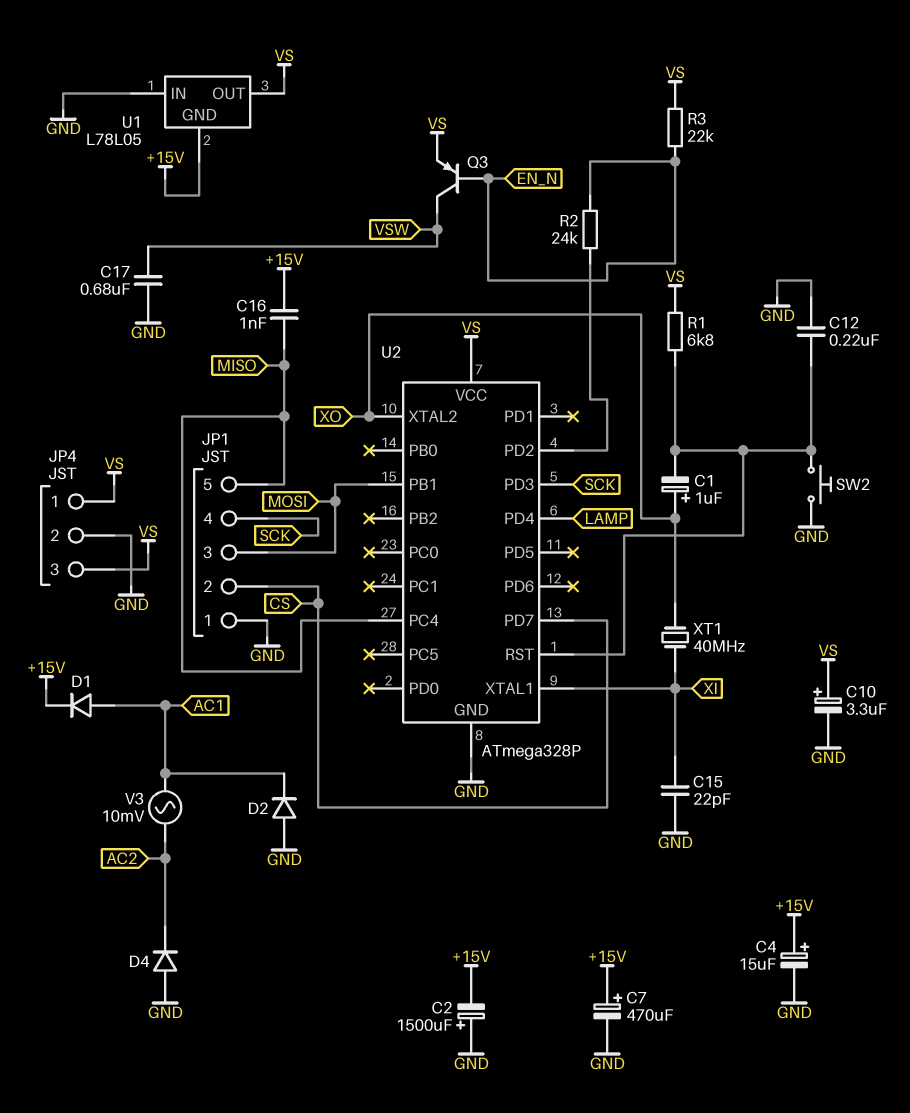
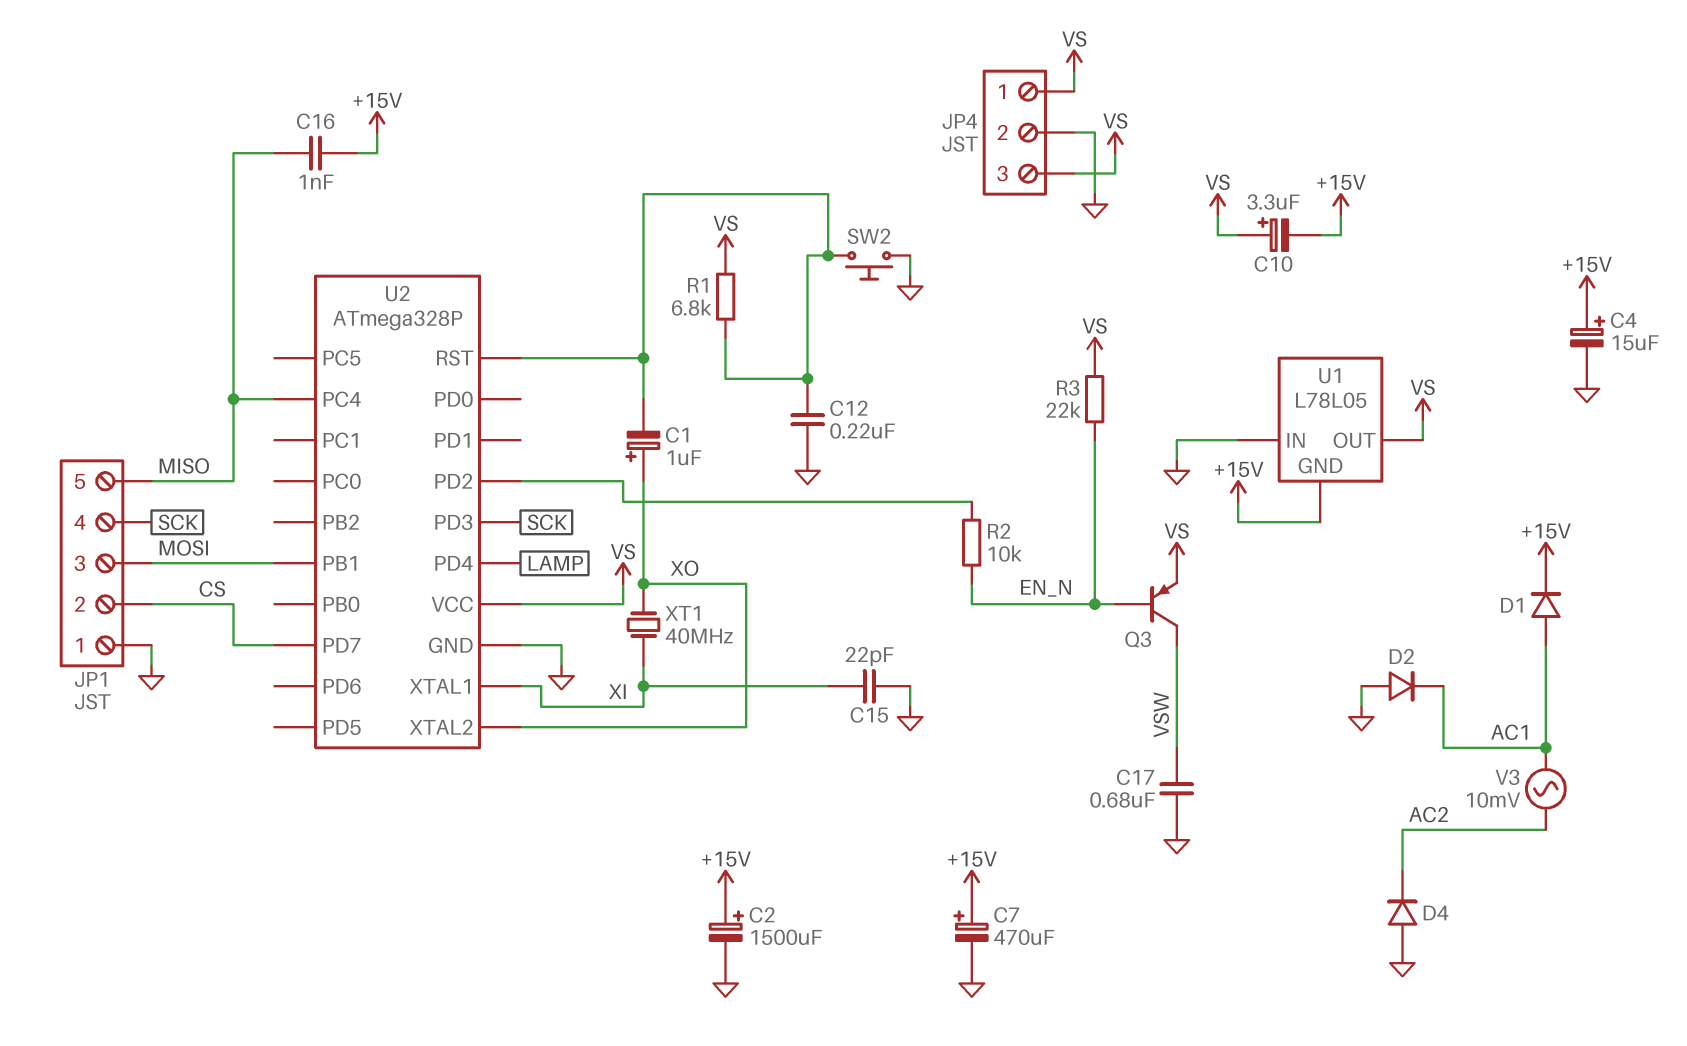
C2: 1500uF (plus GND, minus +15V) -> 1500uF (plus +15V, minus GND)
C10: 3.3uF (plus VS, minus GND) -> 3.3uF (plus VS, minus +15V)
R2: 24k (EN_N, U2/PD2) -> 10k (EN_N, U2/PD2)

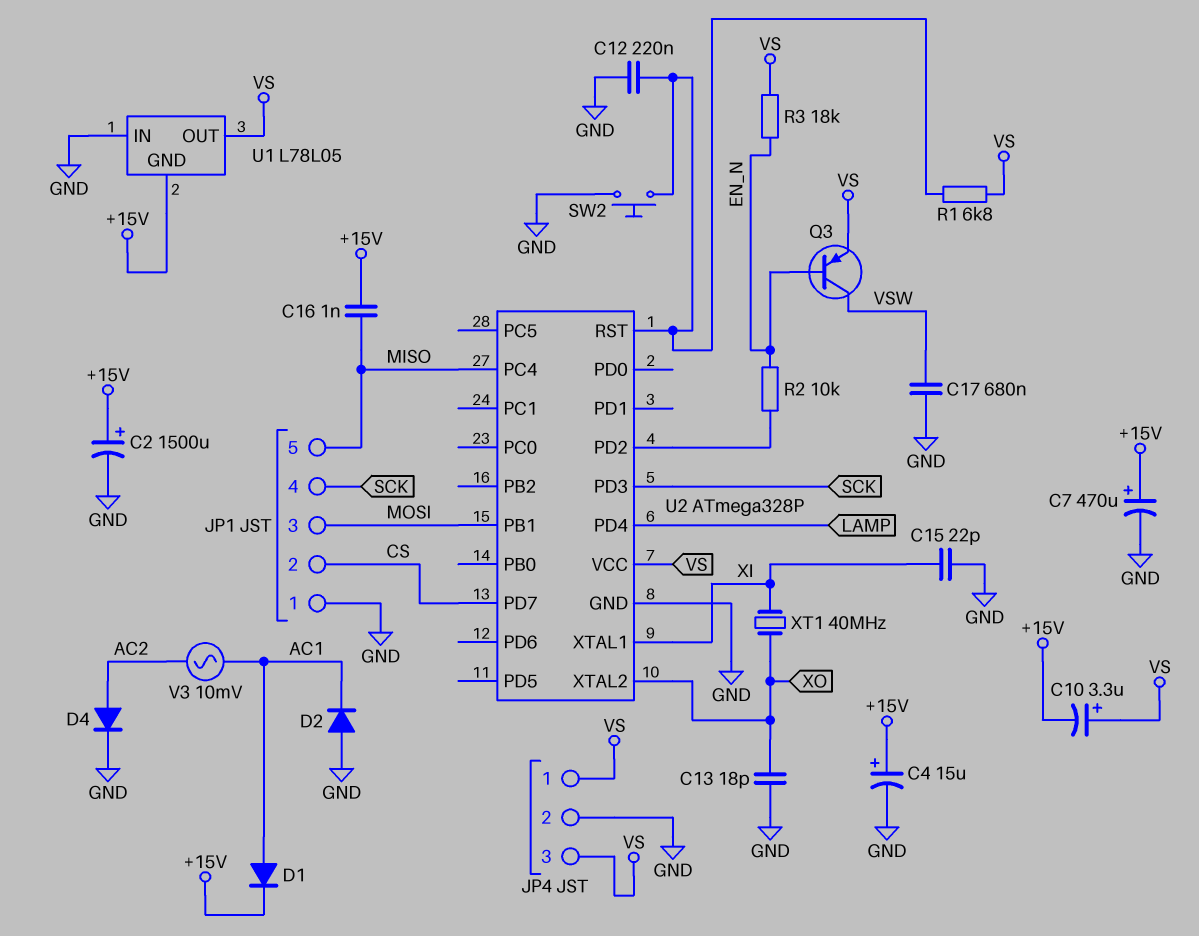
C1: 1uF (plus XO, minus U2/RST) -> none
C13: none -> 18pF (GND, XO)
D4: diode (A GND, K AC2) -> diode (A AC2, K GND)
R3: 22k (EN_N, VS) -> 18k (EN_N, VS)

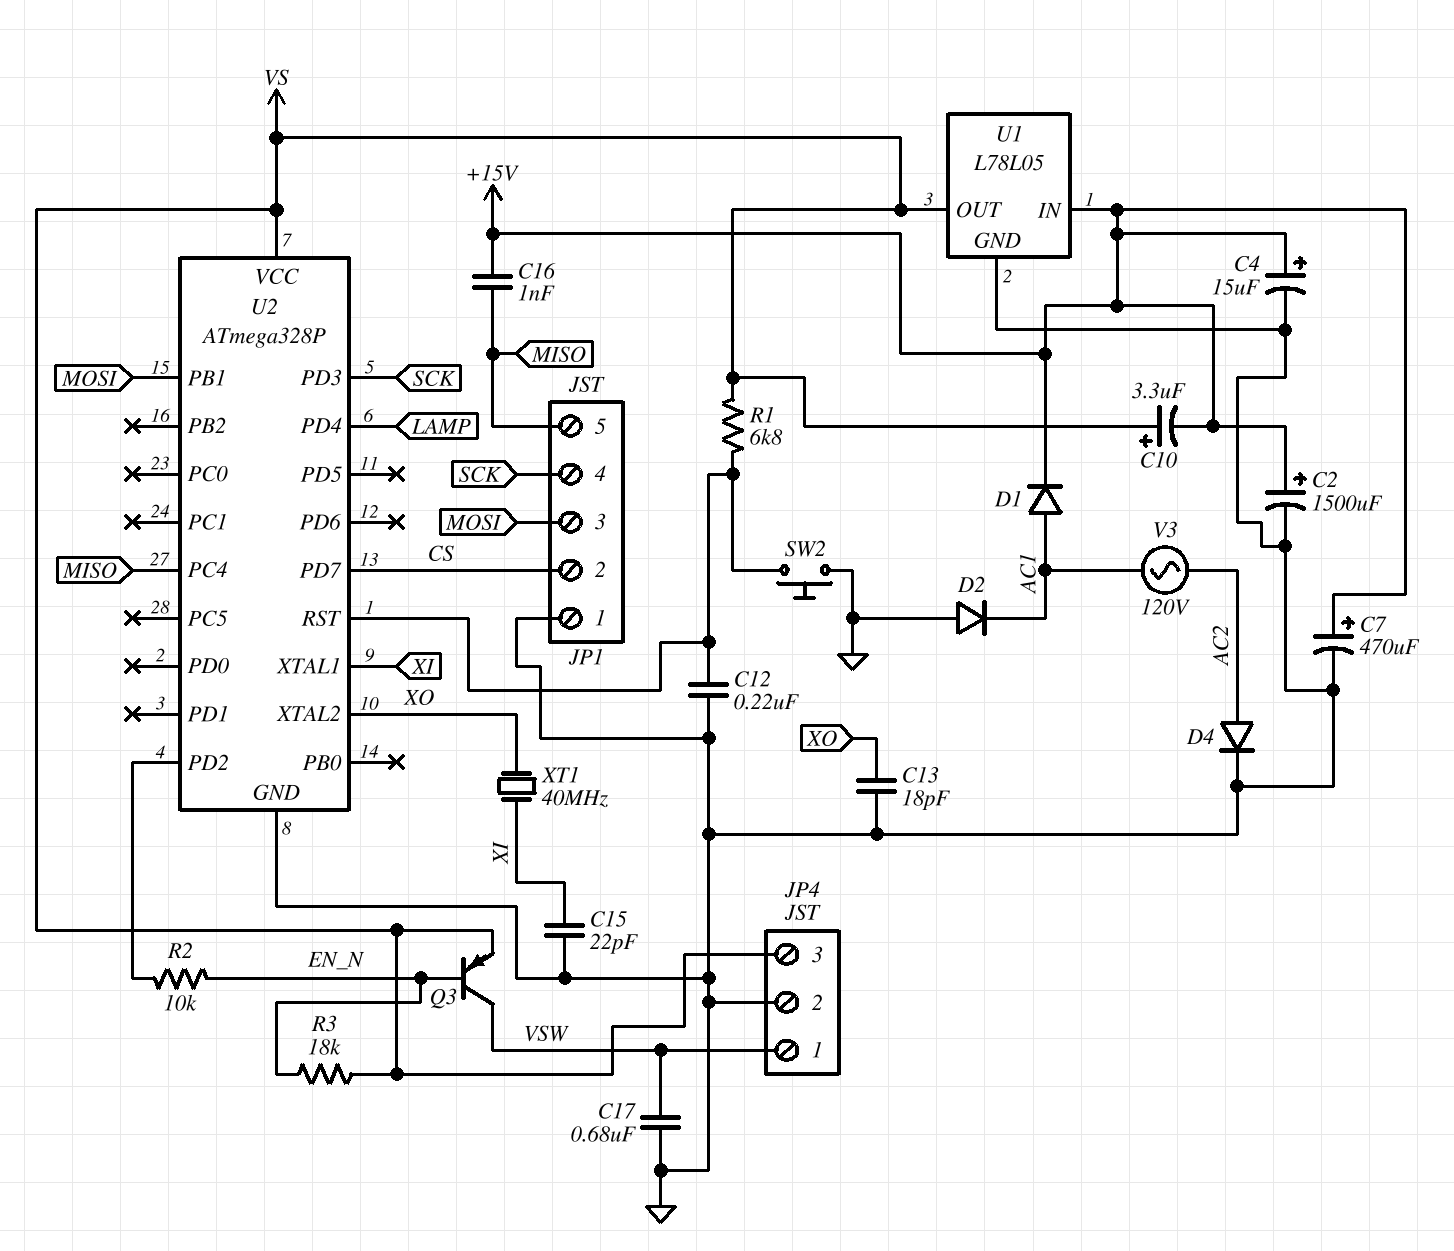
JP4 pin 1: VS -> VSW
U1 pin GND: +15V -> GND
U1 pin IN: GND -> +15V
V3: AC 10mV (AC1, AC2) -> AC 120V (AC1, AC2)

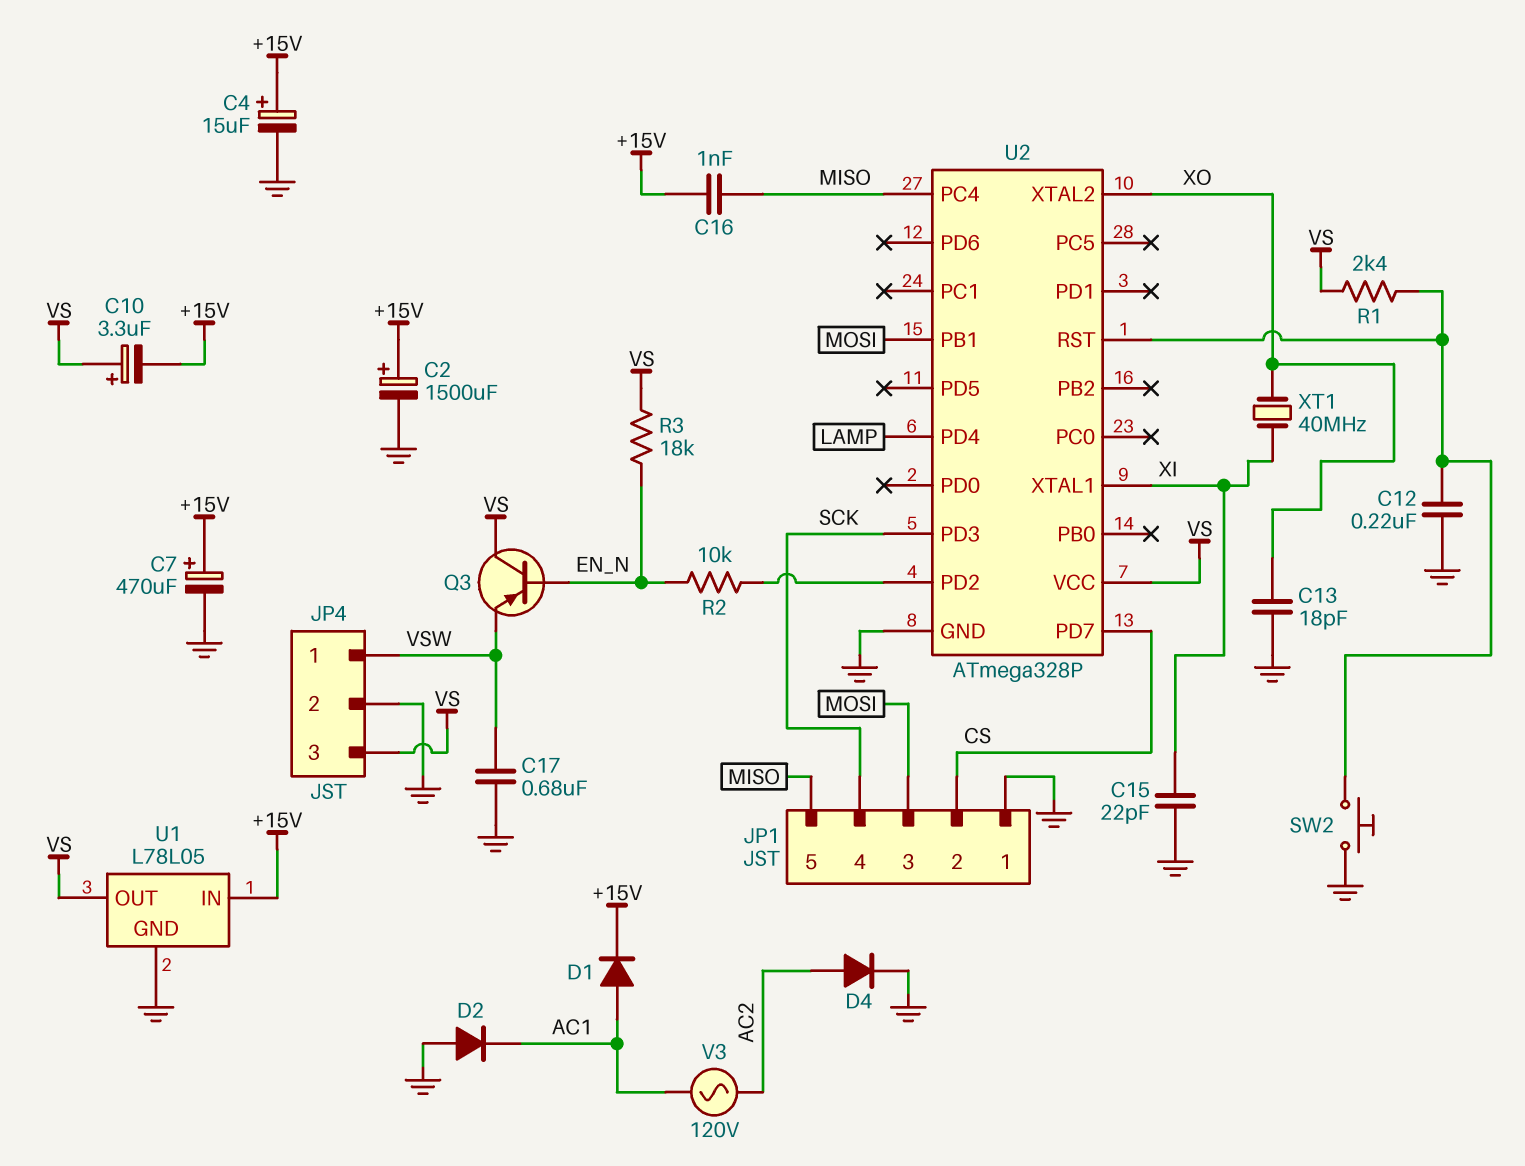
Q3: PNP (B EN_N, C VSW, E VS) -> PNP (B EN_N, C VS, E VSW)
R1: 6.8k (U2/RST, VS) -> 2.4k (U2/RST, VS)

